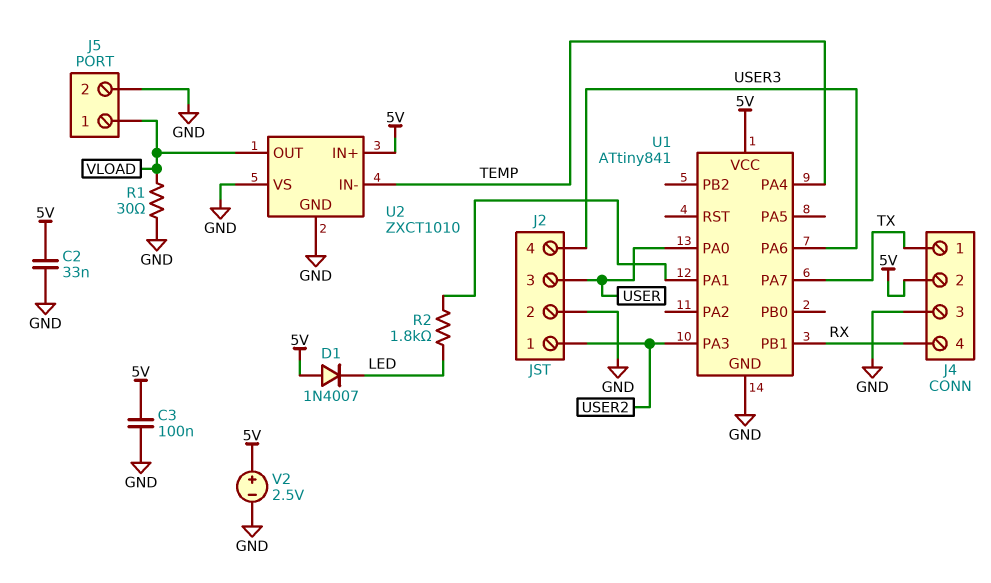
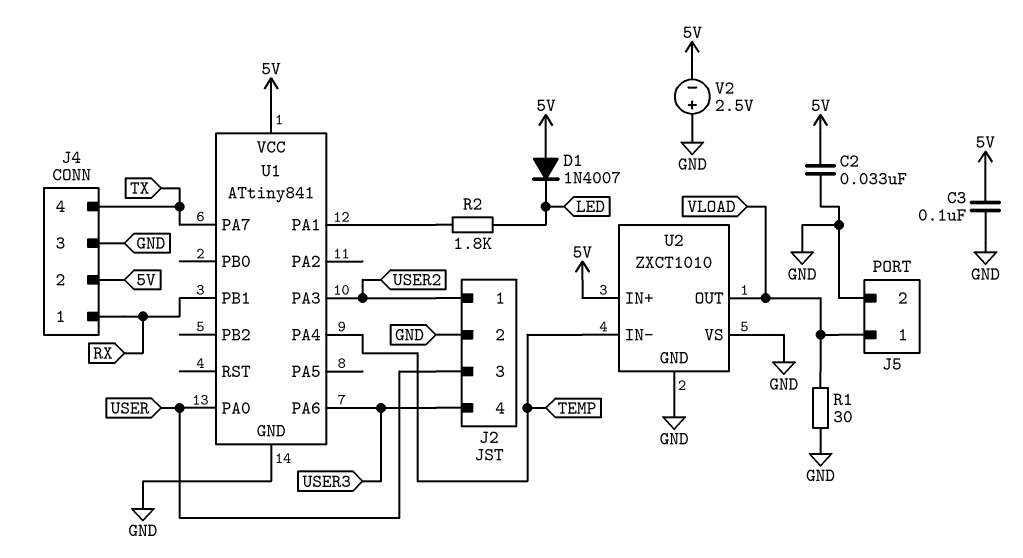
J4 pin 1: TX -> RX
J4 pin 4: RX -> TX
V2: 2.5V (plus 5V, minus GND) -> 2.5V (plus GND, minus 5V)

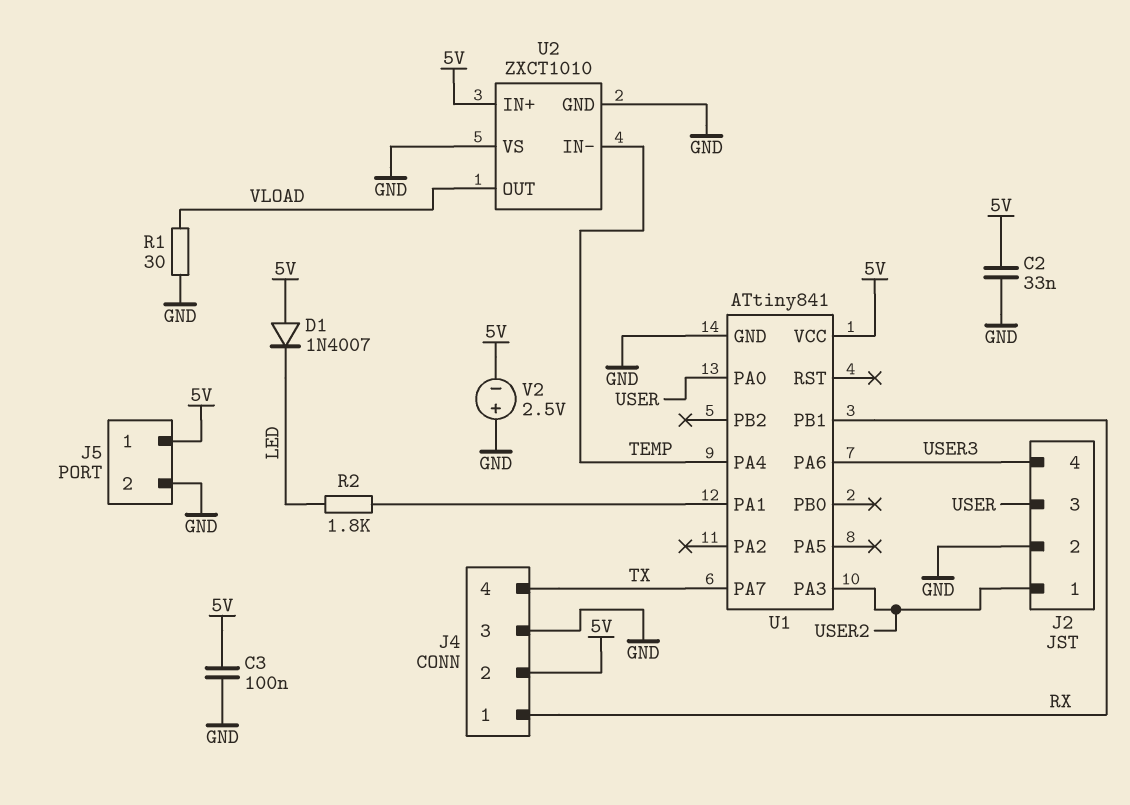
J5 pin 1: VLOAD -> 5V

